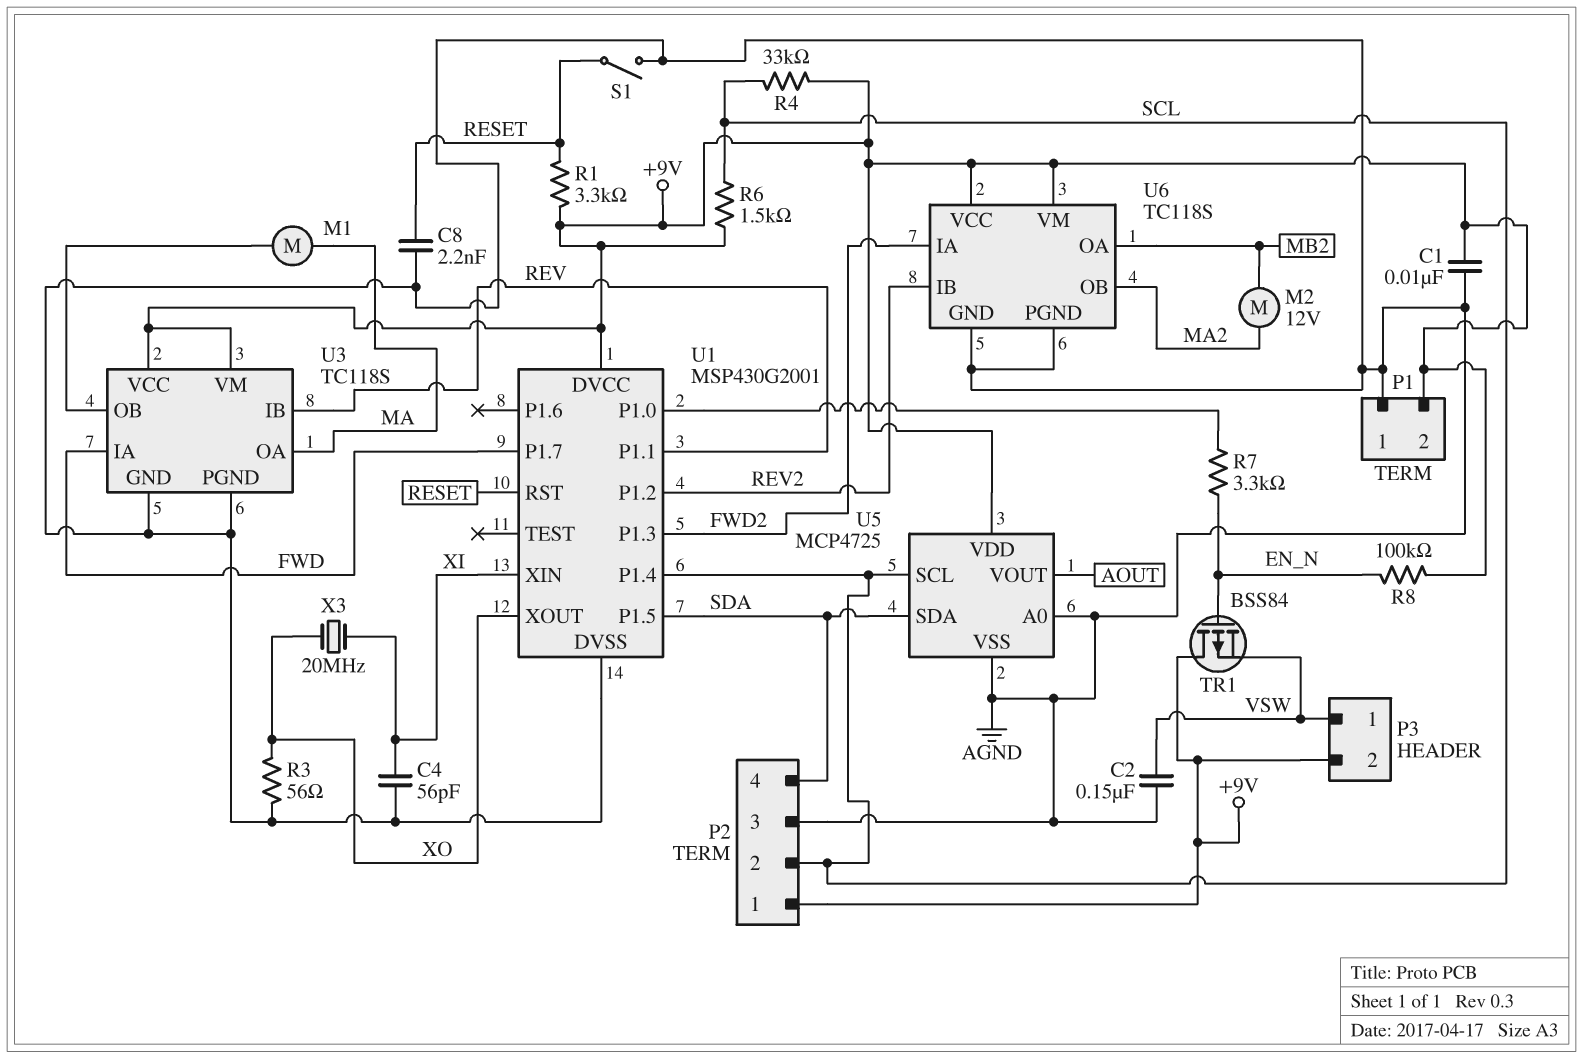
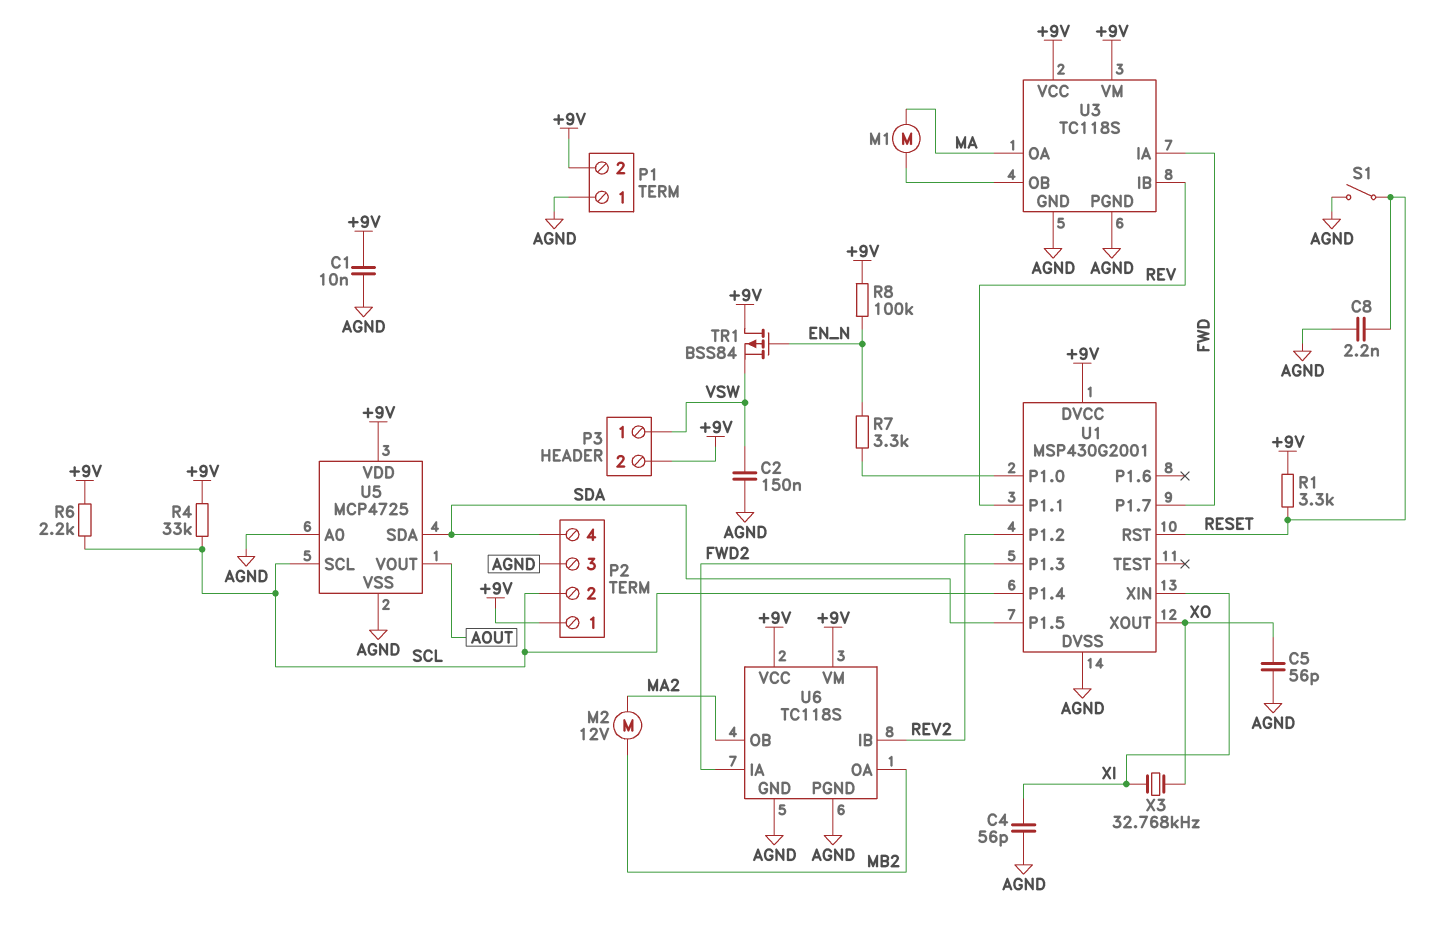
C5: none -> 56pF (AGND, XO)
R3: 56 (AGND, XO) -> none
R6: 1.5k (+9V, SCL) -> 2.2k (+9V, SCL)
X3: 20MHz (XI, XO) -> 32.768kHz (XI, XO)

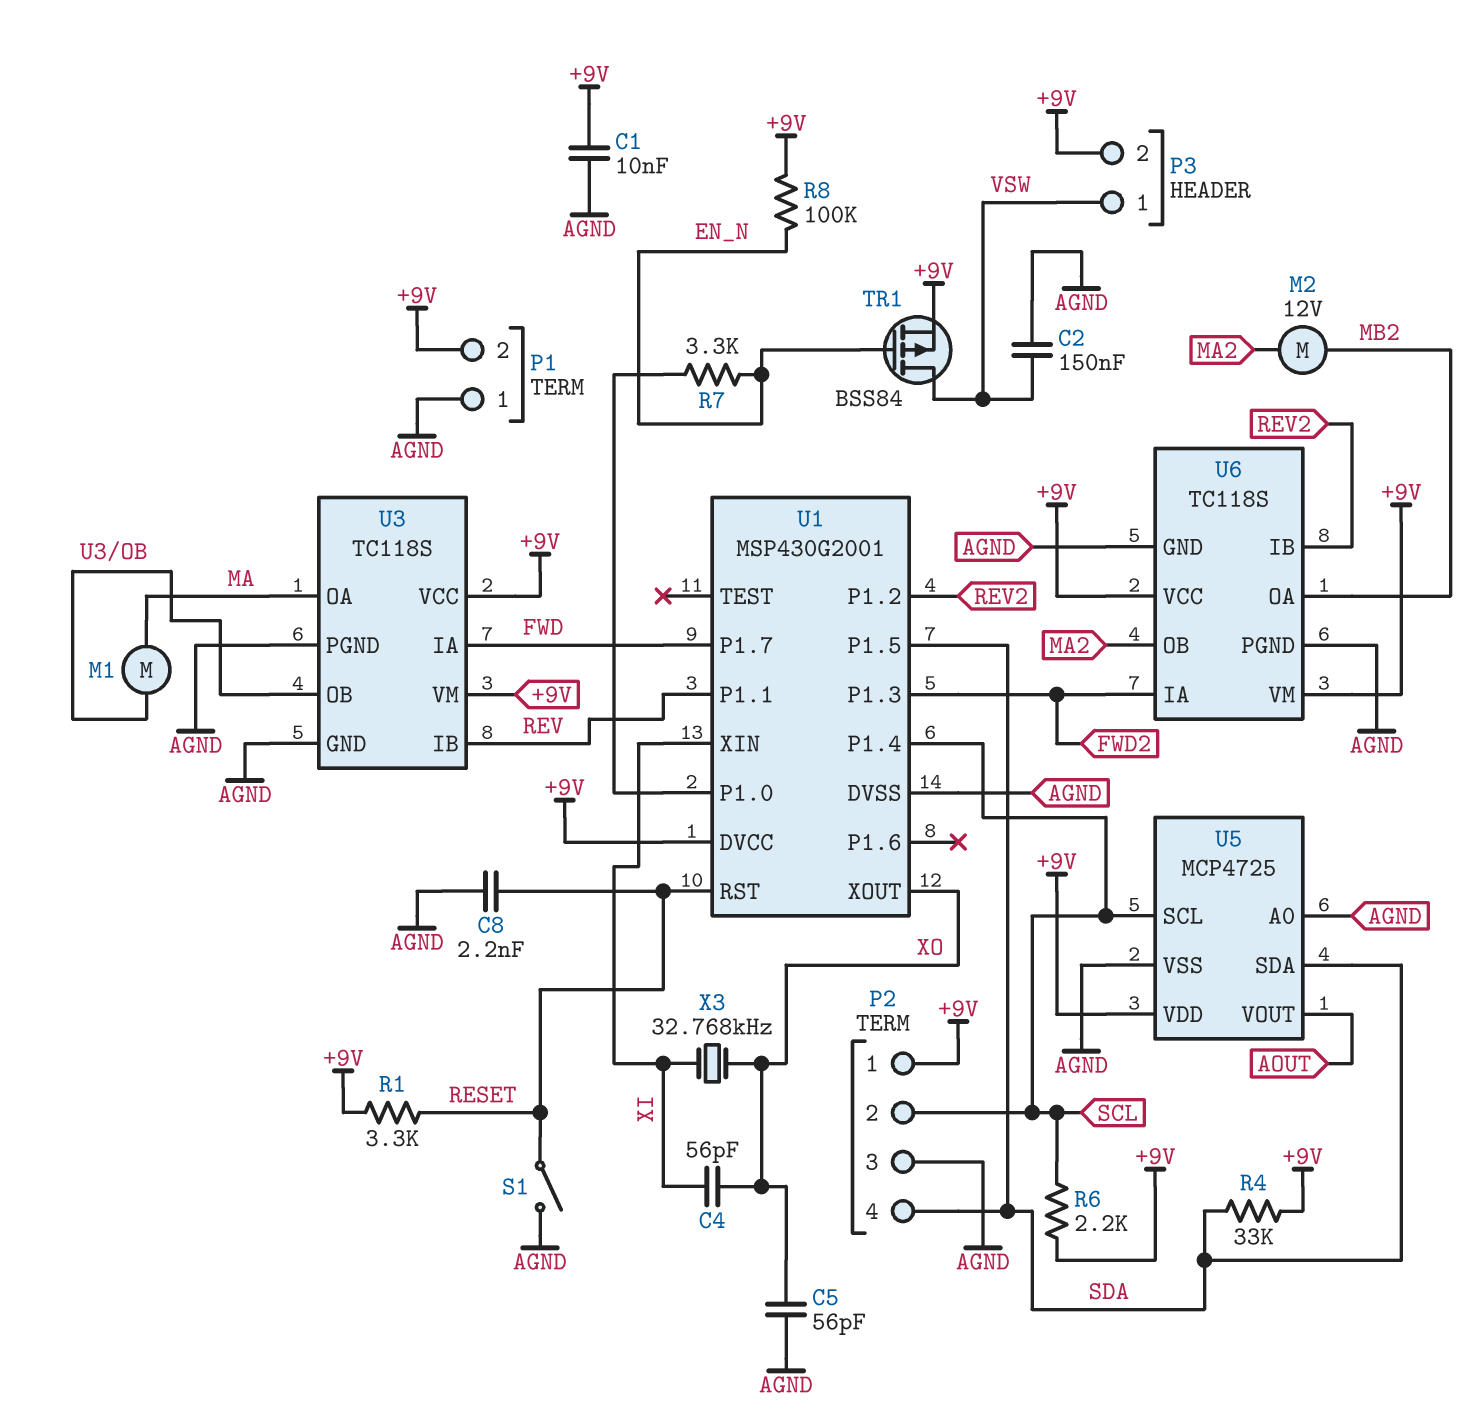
C4: 56pF (AGND, XI) -> 56pF (XI, XO)
R4: 33k (+9V, SCL) -> 33k (+9V, SDA)
TR1: PMOS BSS84 (G EN_N, D +9V, S VSW) -> PMOS BSS84 (G EN_N, D VSW, S +9V)

